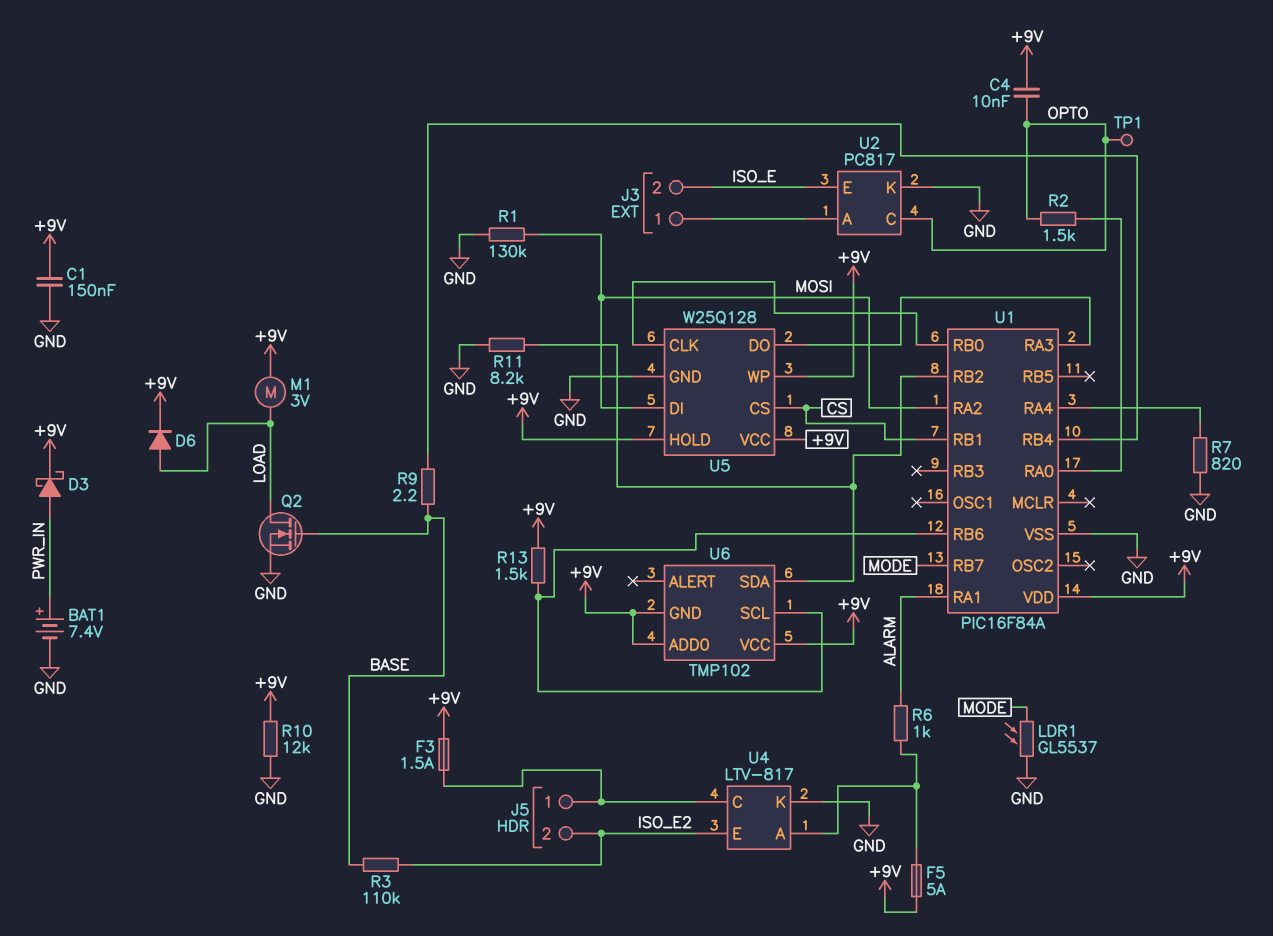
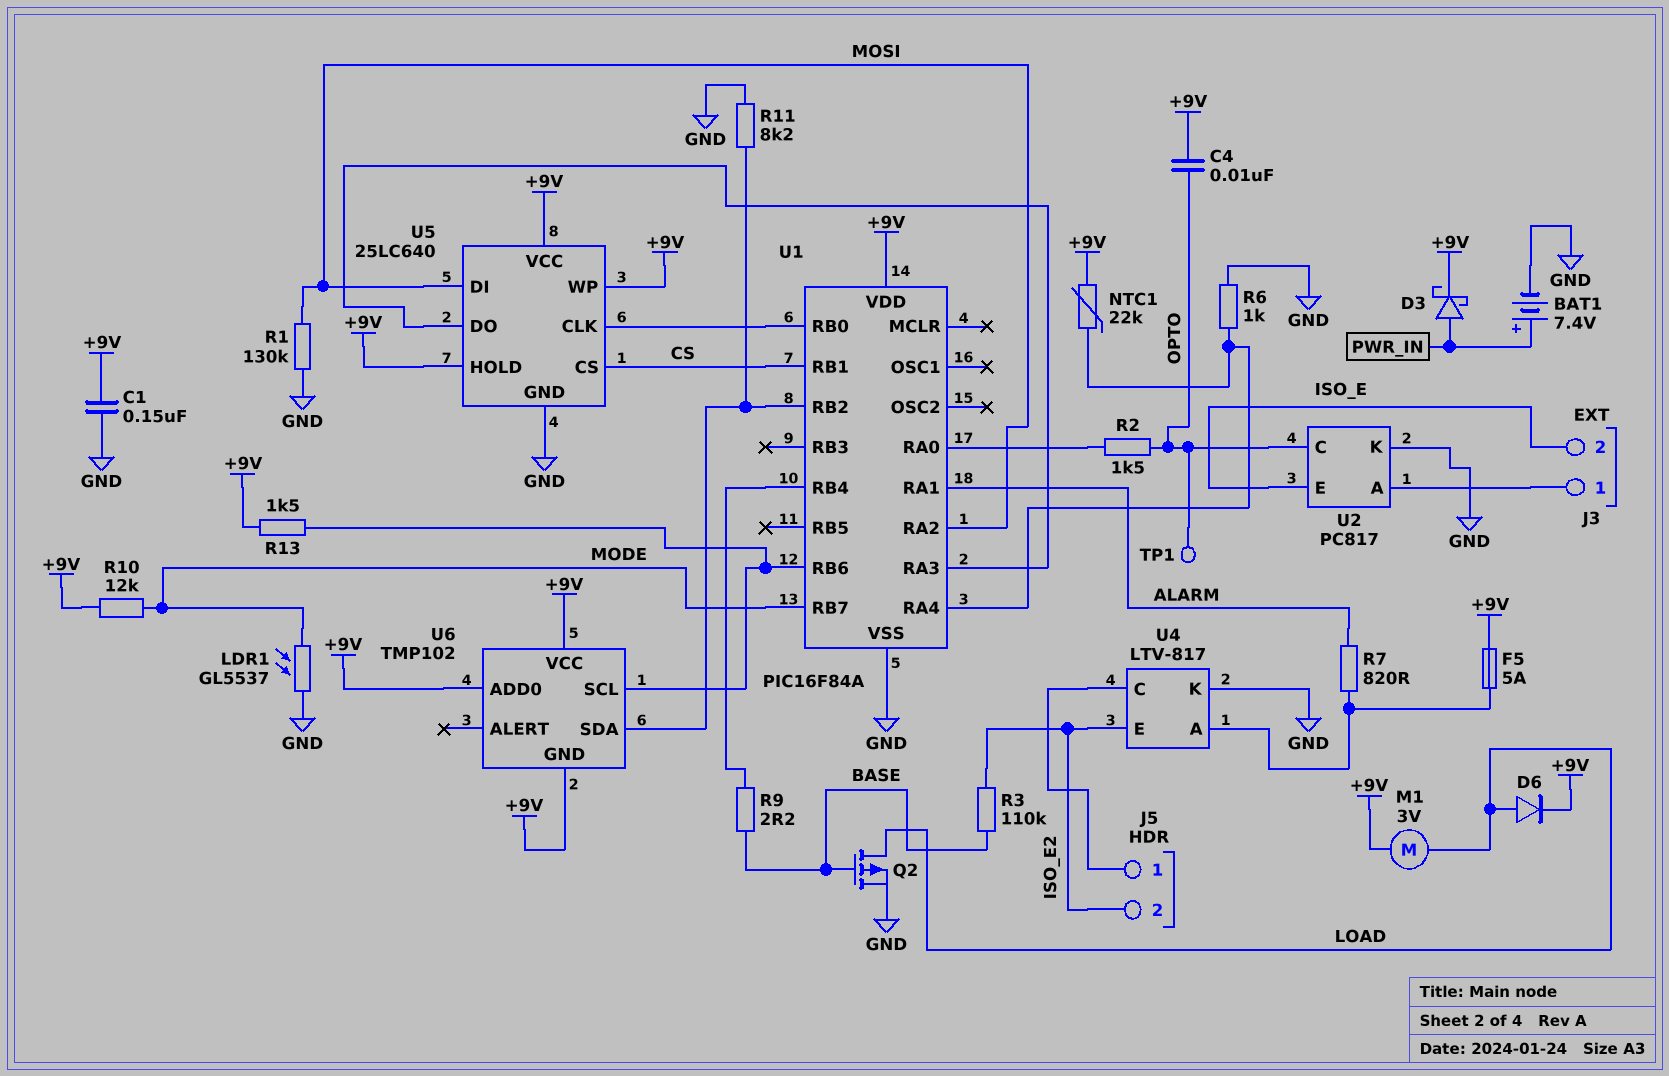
F3: 1.5A (+9V, J5/1) -> none
NTC1: none -> 22k (+9V, U1/RA4)
Q2: NMOS (G BASE, D LOAD, S GND) -> PMOS (G BASE, D LOAD, S GND)
R6: 1k (ALARM, U4/A) -> 1k (GND, U1/RA4)
R7: 820 (GND, U1/RA4) -> 820 (ALARM, U4/A)
R10: 12k (+9V, GND) -> 12k (+9V, MODE)
U5: W25Q128 -> 25LC640

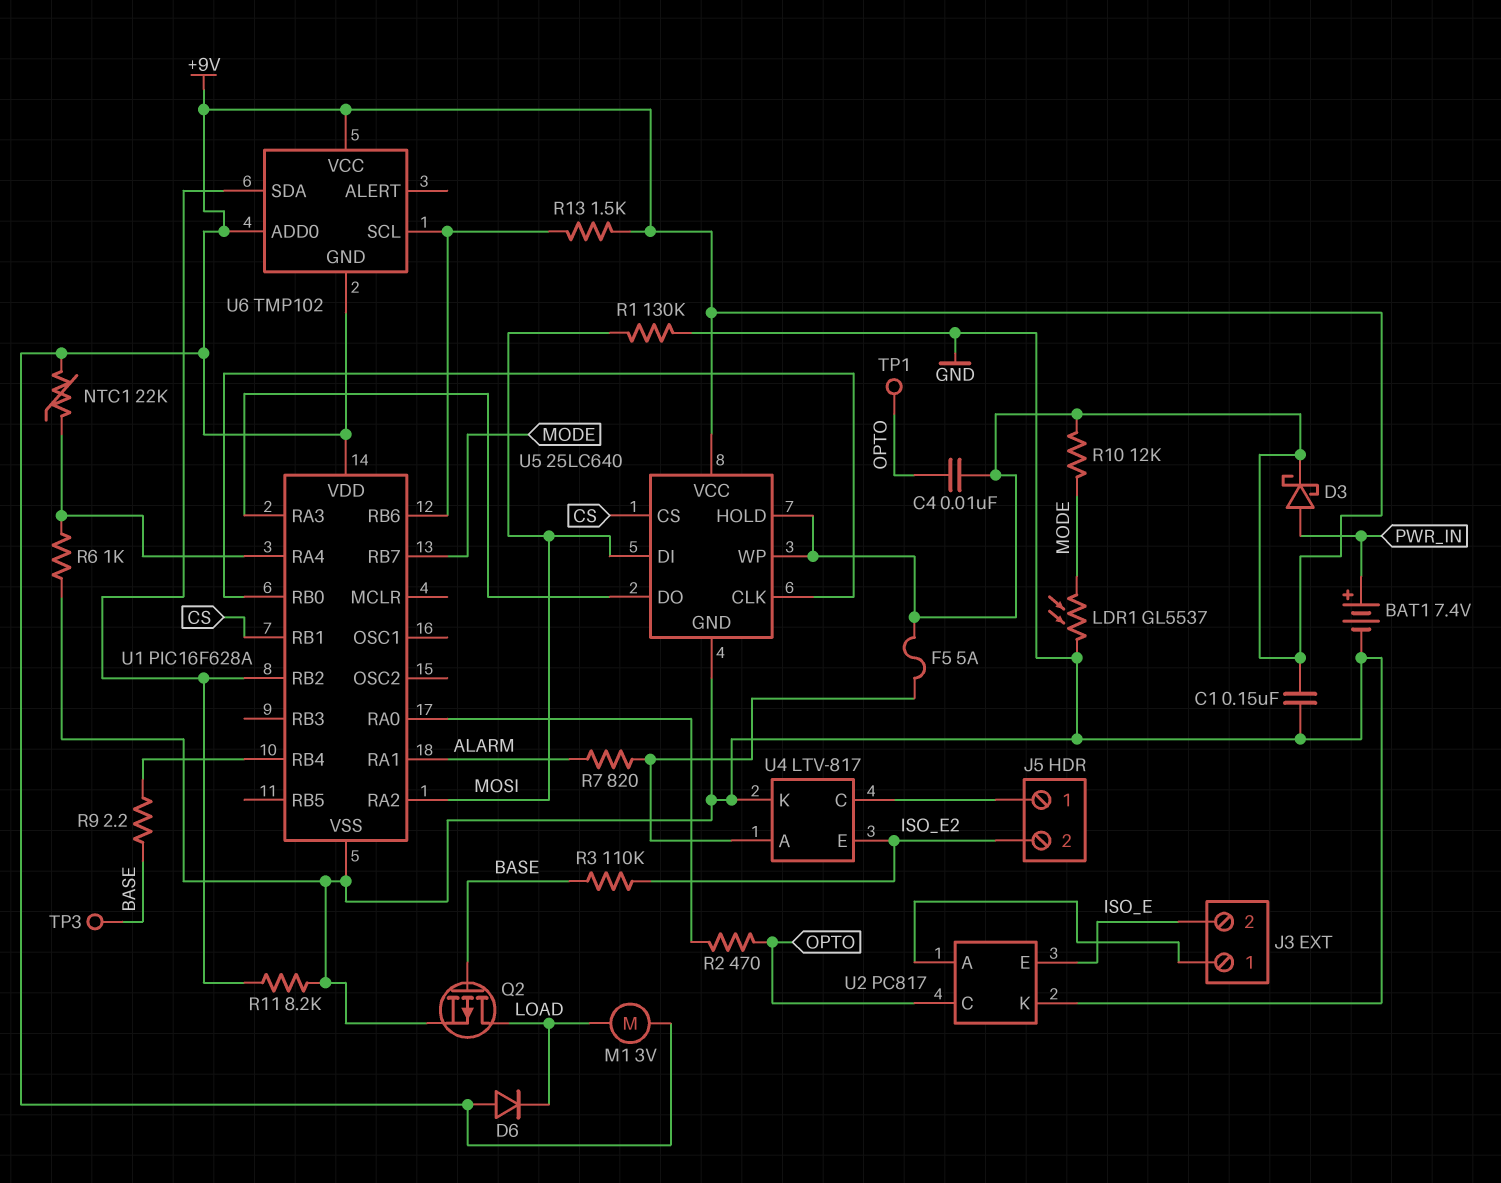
D6: diode (A LOAD, K +9V) -> diode (A +9V, K LOAD)
R2: 1.5k (OPTO, U1/RA0) -> 470 (OPTO, U1/RA0)
TP3: none -> test point (BASE)
U1: PIC16F84A -> PIC16F628A

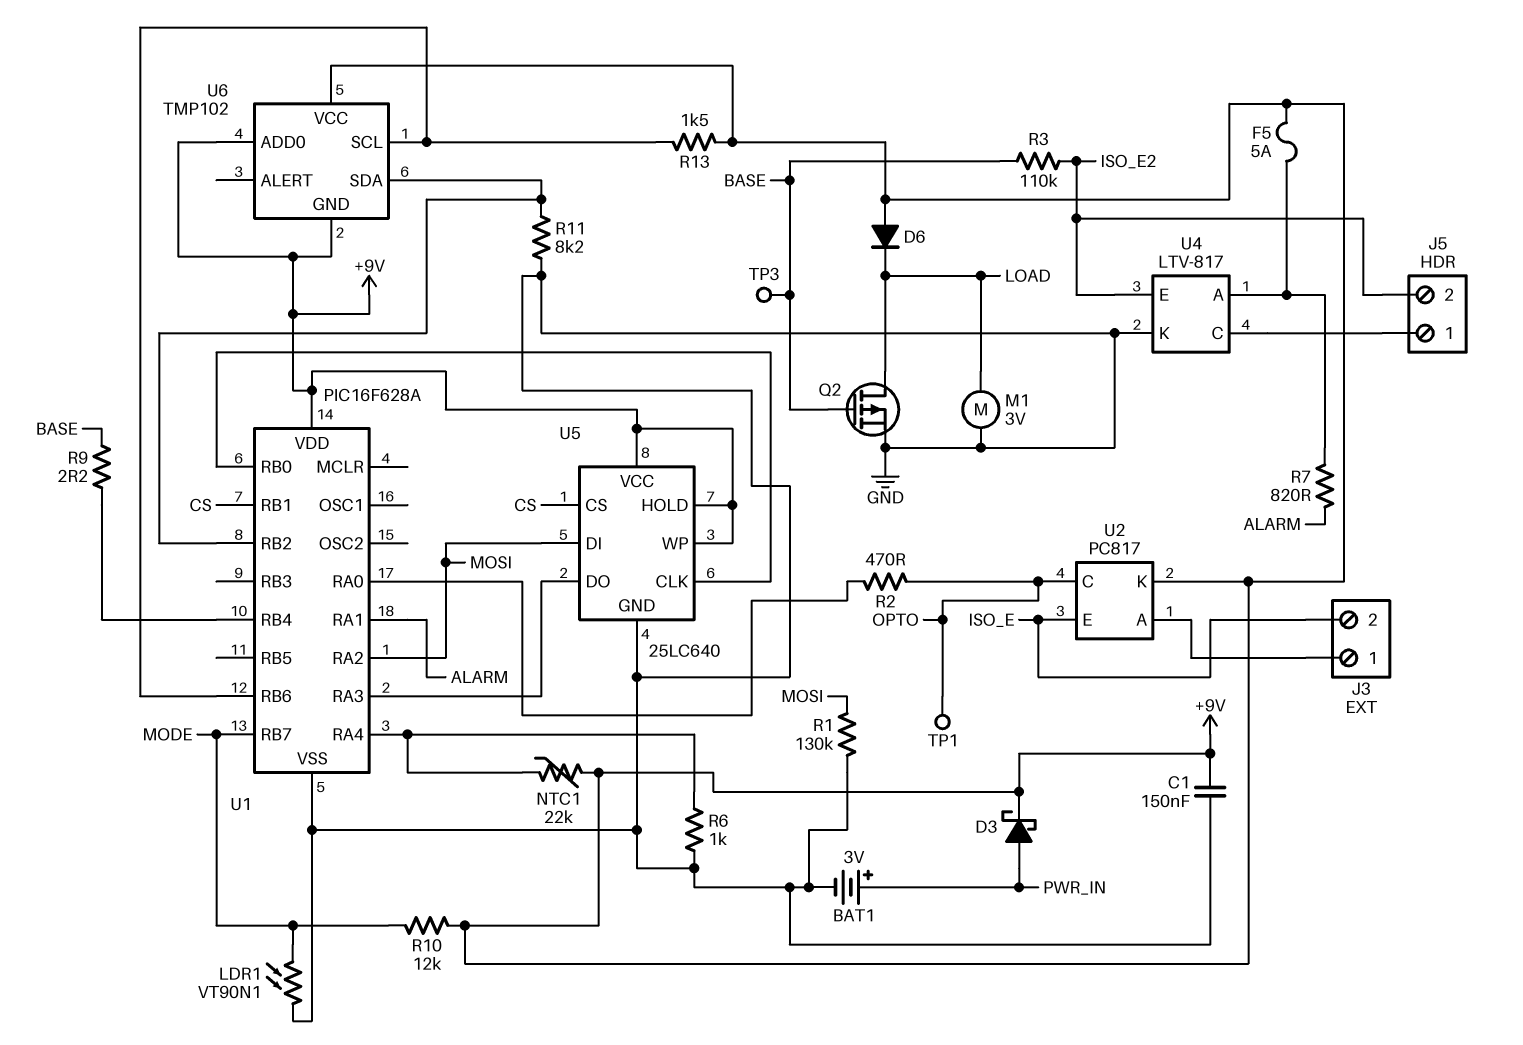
BAT1: 7.4V (plus PWR_IN, minus GND) -> 3V (plus PWR_IN, minus GND)
C4: 10nF (+9V, OPTO) -> none
LDR1: GL5537 (GND, MODE) -> VT90N1 (GND, MODE)
M1: motor 3V (+9V, LOAD) -> motor 3V (GND, LOAD)
U2 pin K: GND -> +9V

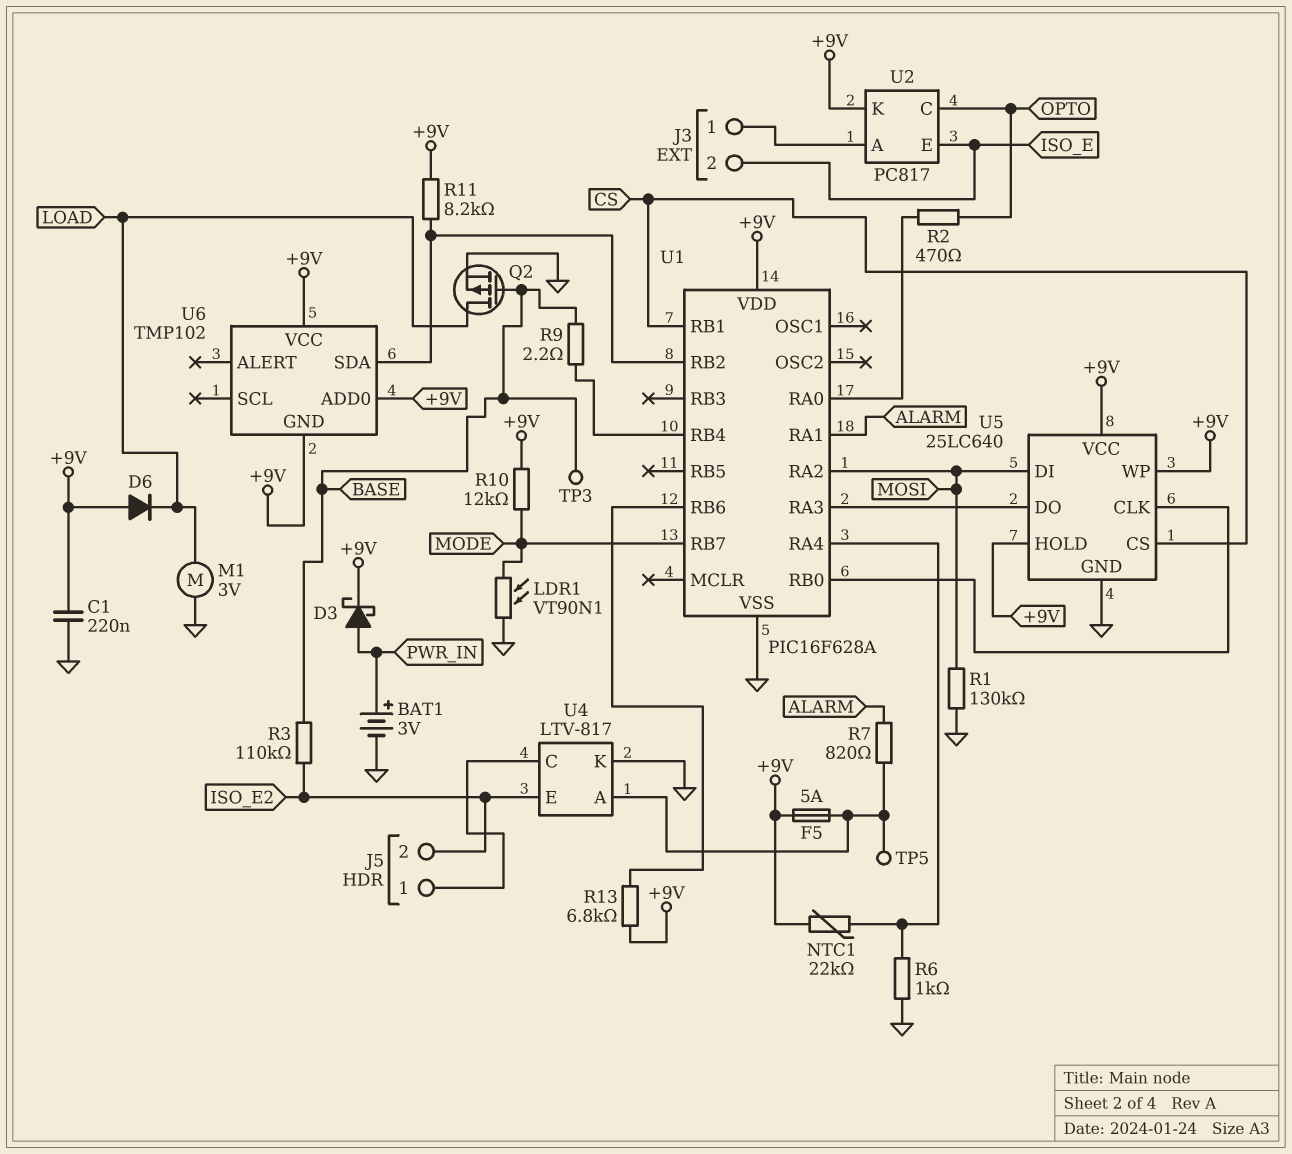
C1: 150nF (+9V, GND) -> 220nF (+9V, GND)
R11: 8.2k (GND, U1/RB2) -> 8.2k (+9V, U1/RB2)
R13: 1.5k (+9V, U1/RB6) -> 6.8k (+9V, U1/RB6)
TP1: test point (OPTO) -> none
TP5: none -> test point (U4/A)
U6 pin SCL: U1/RB6 -> none

